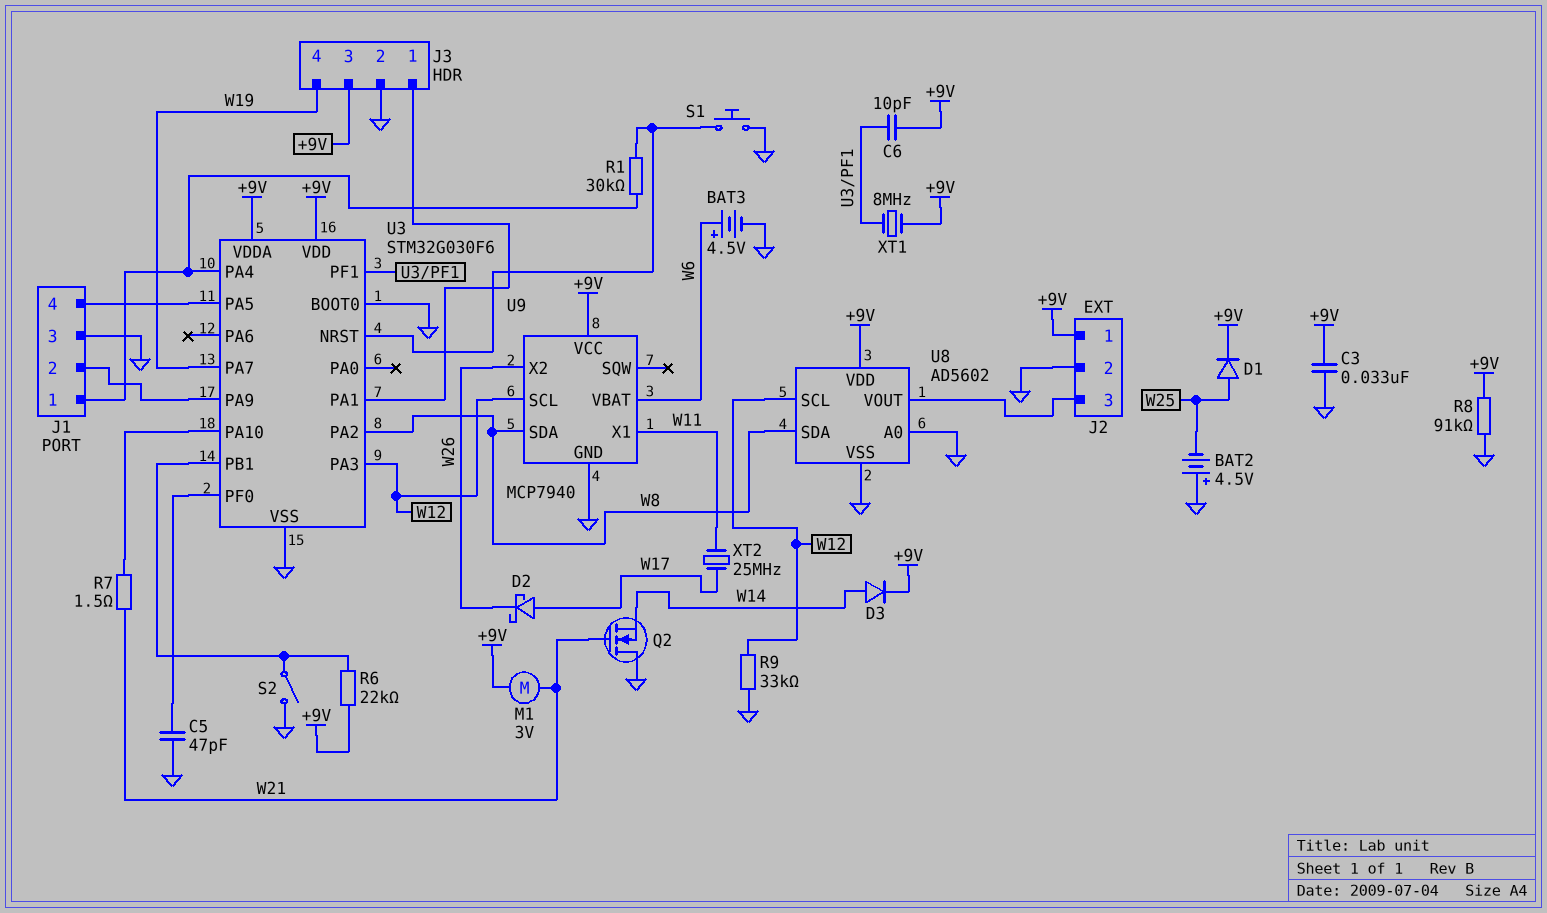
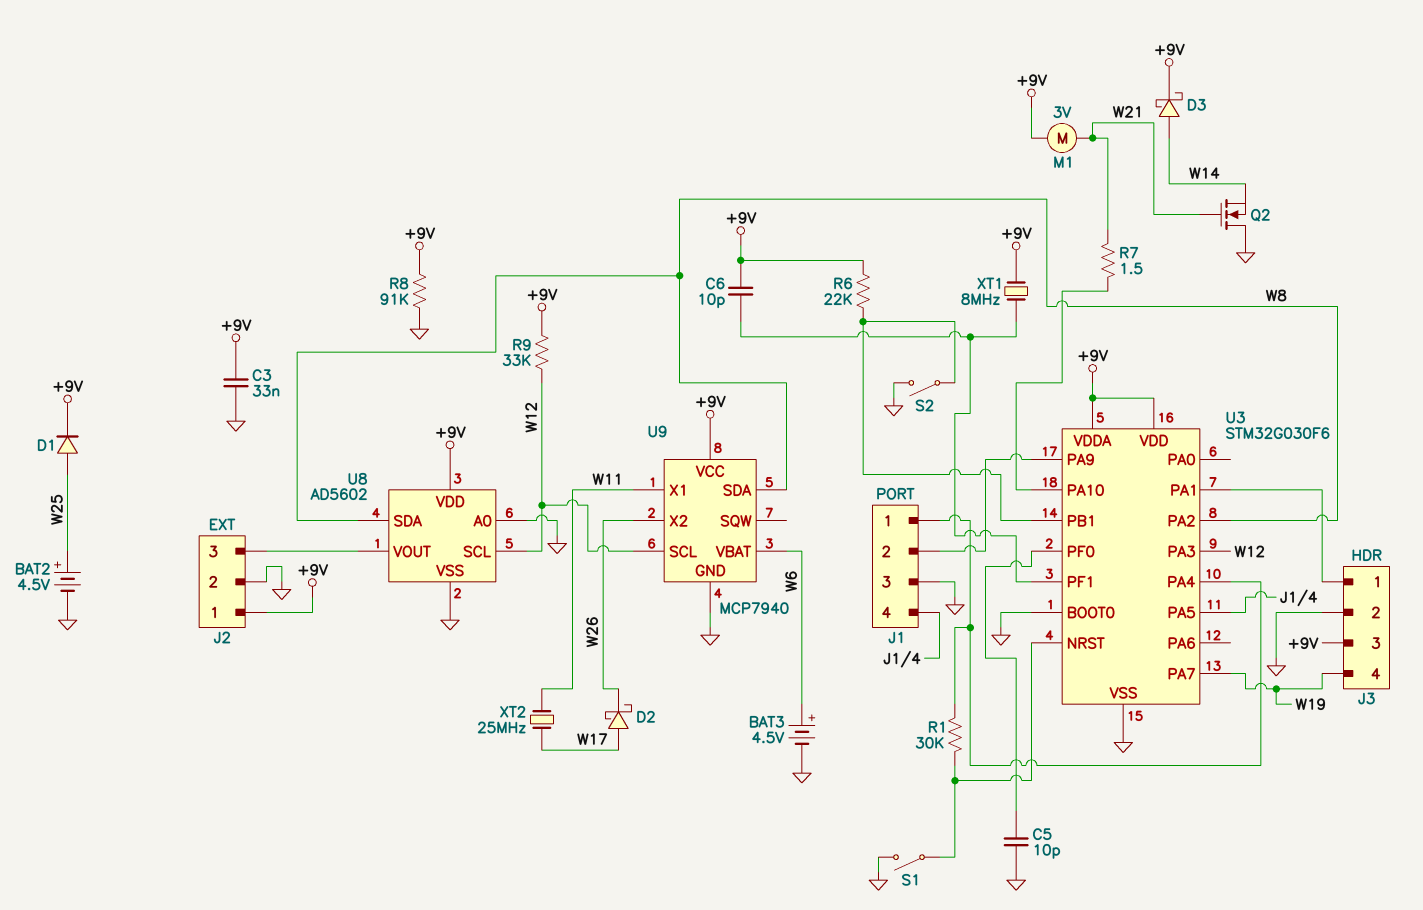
BAT2: 4.5V (plus GND, minus W25) -> 4.5V (plus W25, minus GND)
C5: 47pF (GND, U3/PF0) -> 10pF (GND, U3/PF0)
D3: diode (A W14, K +9V) -> schottky (A W14, K +9V)
R9: 33k (GND, W12) -> 33k (+9V, W12)
S1: button (GND, U3/NRST) -> switch (GND, U3/NRST)

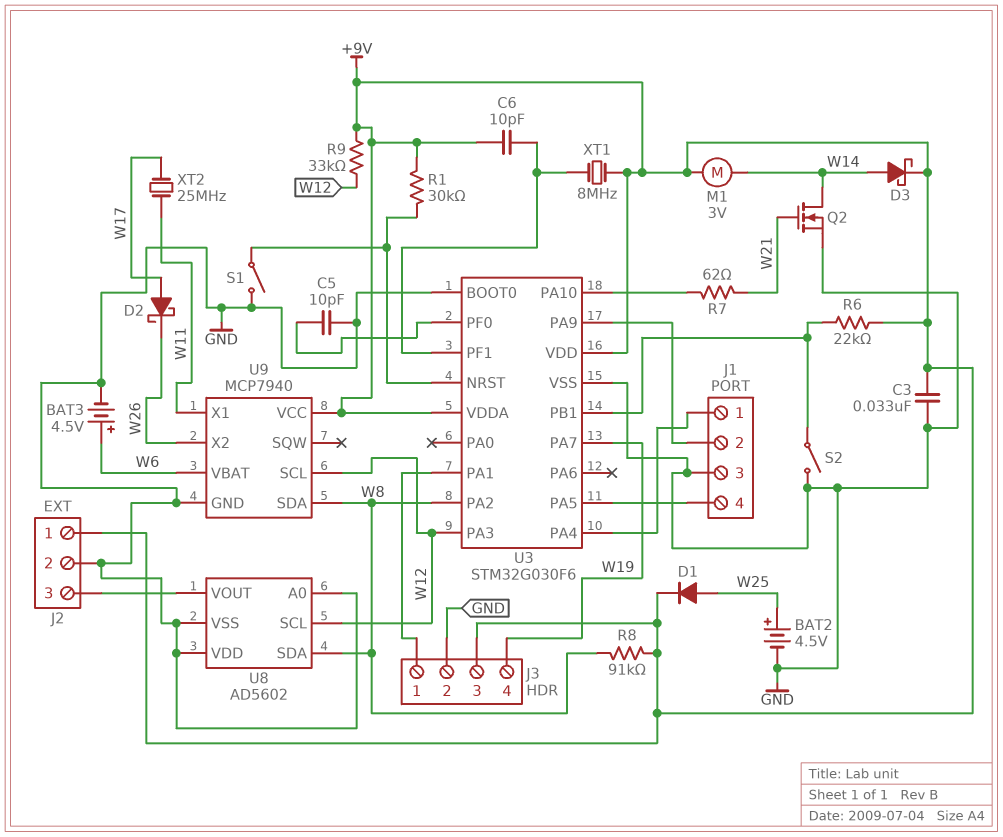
M1: motor 3V (+9V, W21) -> motor 3V (+9V, W14)
Q2: NMOS (G W21, D GND, S W14) -> NMOS (G W21, D W14, S GND)
R1: 30k (J1/1, U3/NRST) -> 30k (+9V, U3/NRST)
R7: 1.5 (U3/PA10, W21) -> 62 (U3/PA10, W21)
R8: 91k (+9V, GND) -> 91k (+9V, W8)
U8 pin VDD: +9V -> GND

